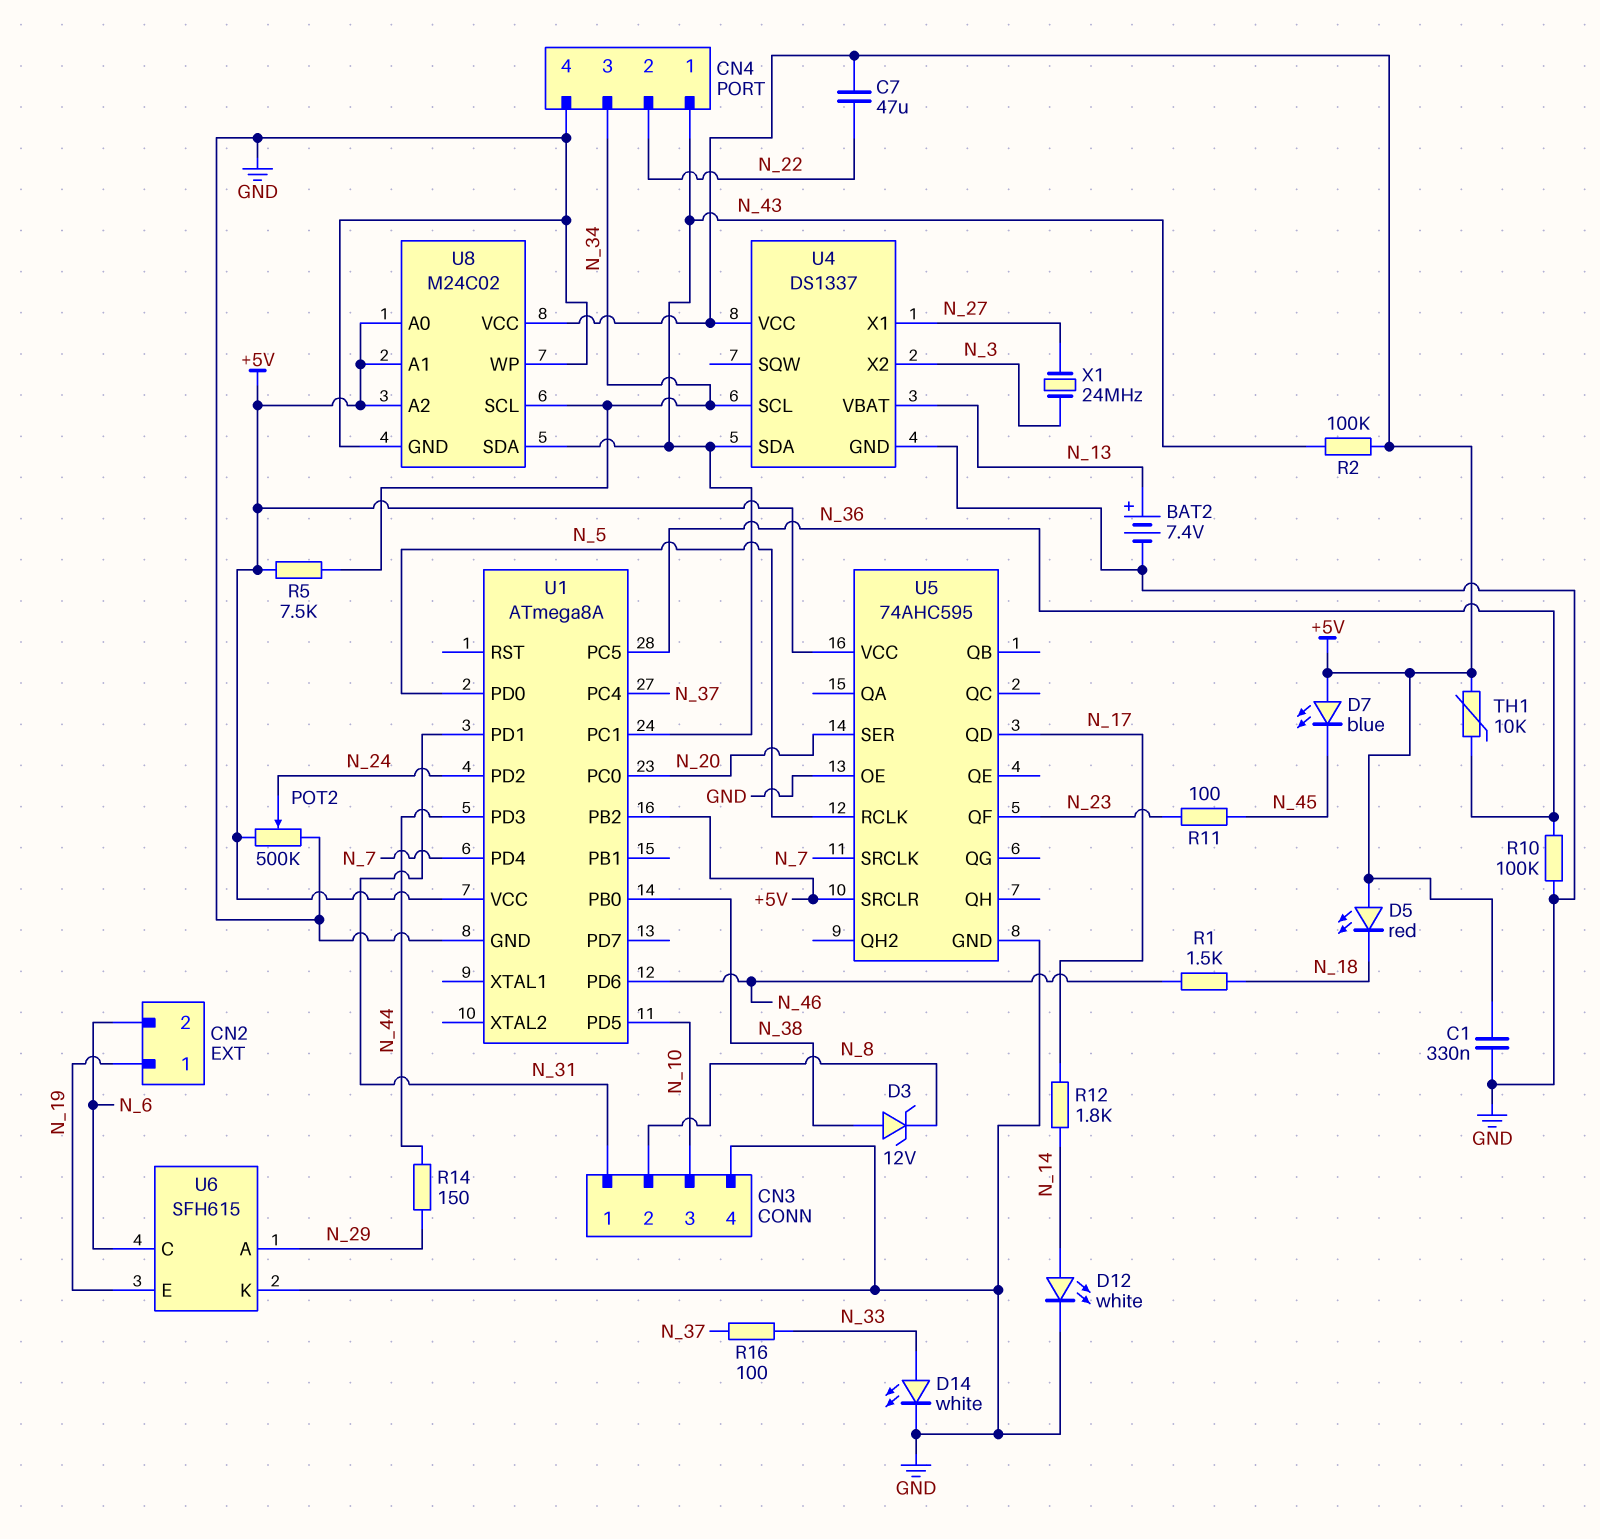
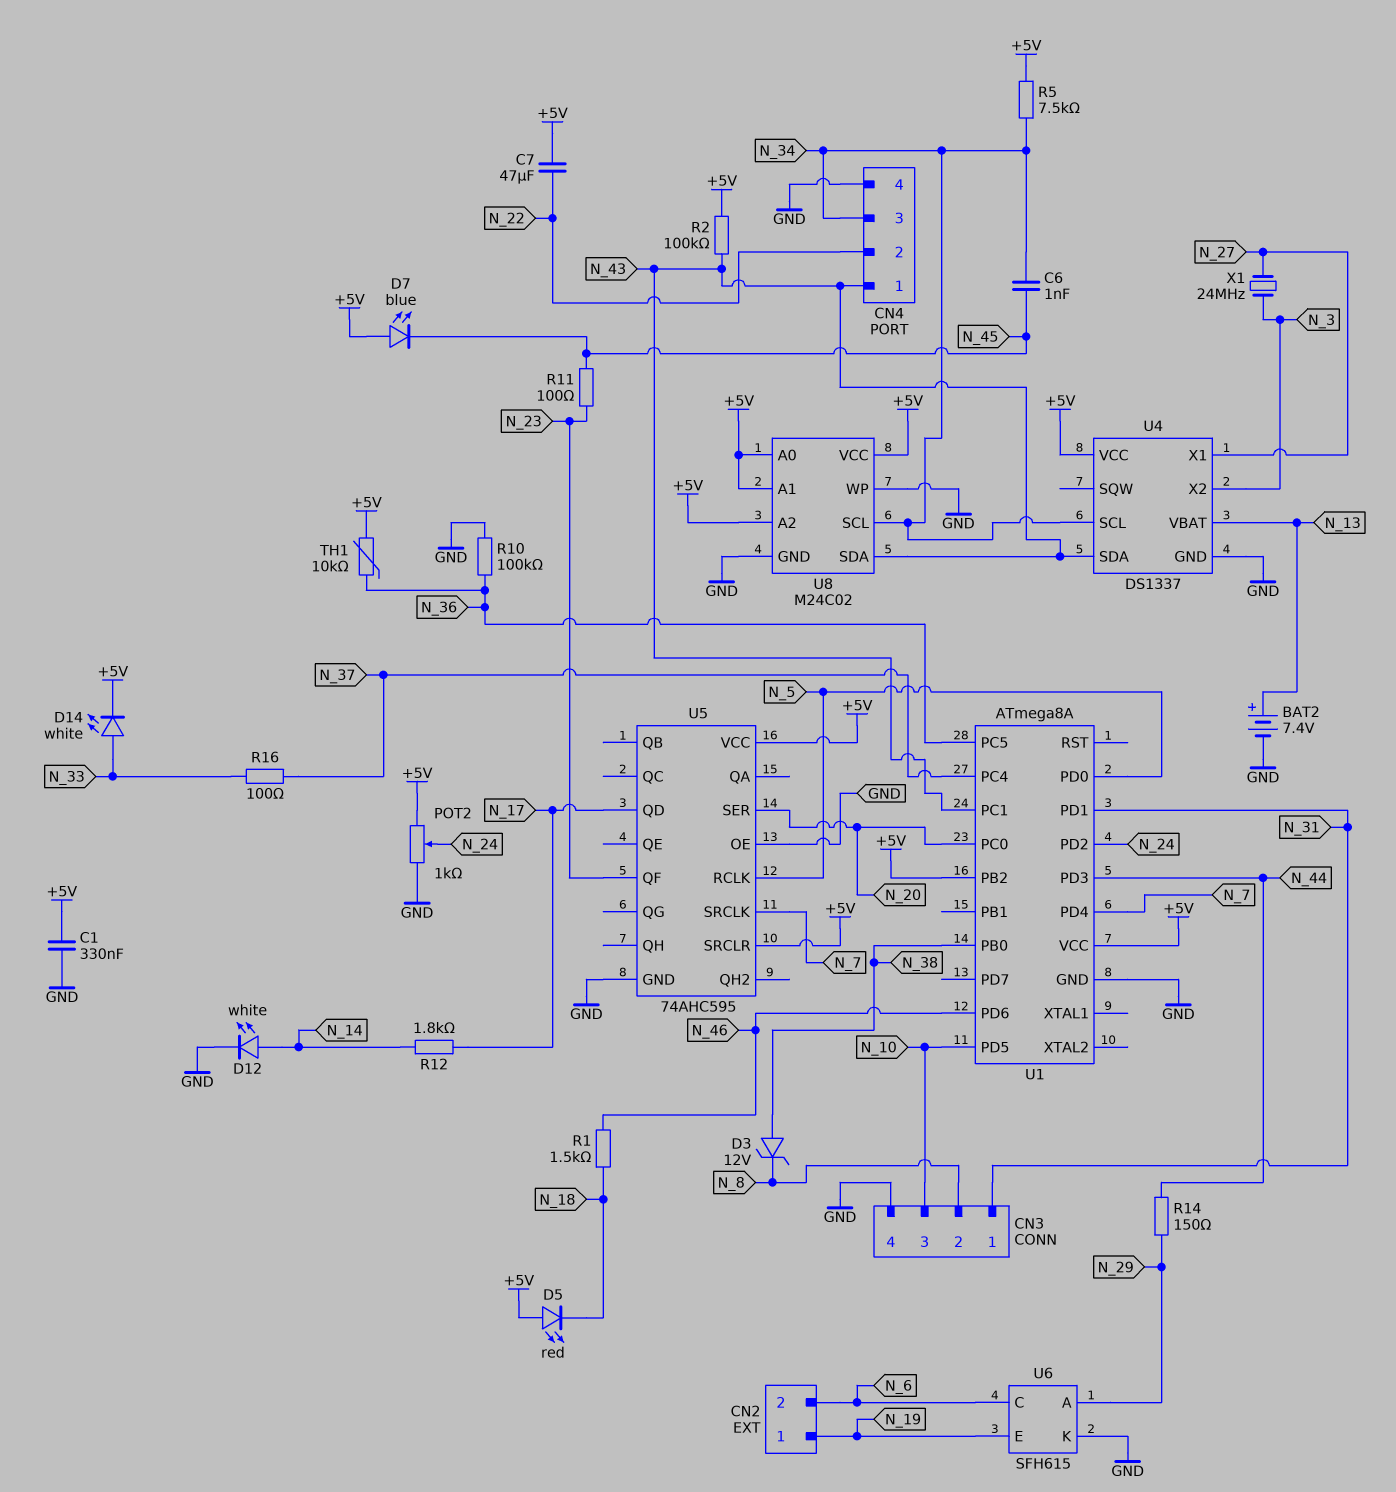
C6: none -> 1nF (N_34, N_45)
D14: LED white (A N_33, K GND) -> LED white (A N_33, K +5V)
POT2: 500k (+5V, GND, wiper N_24) -> 1k (+5V, GND, wiper N_24)

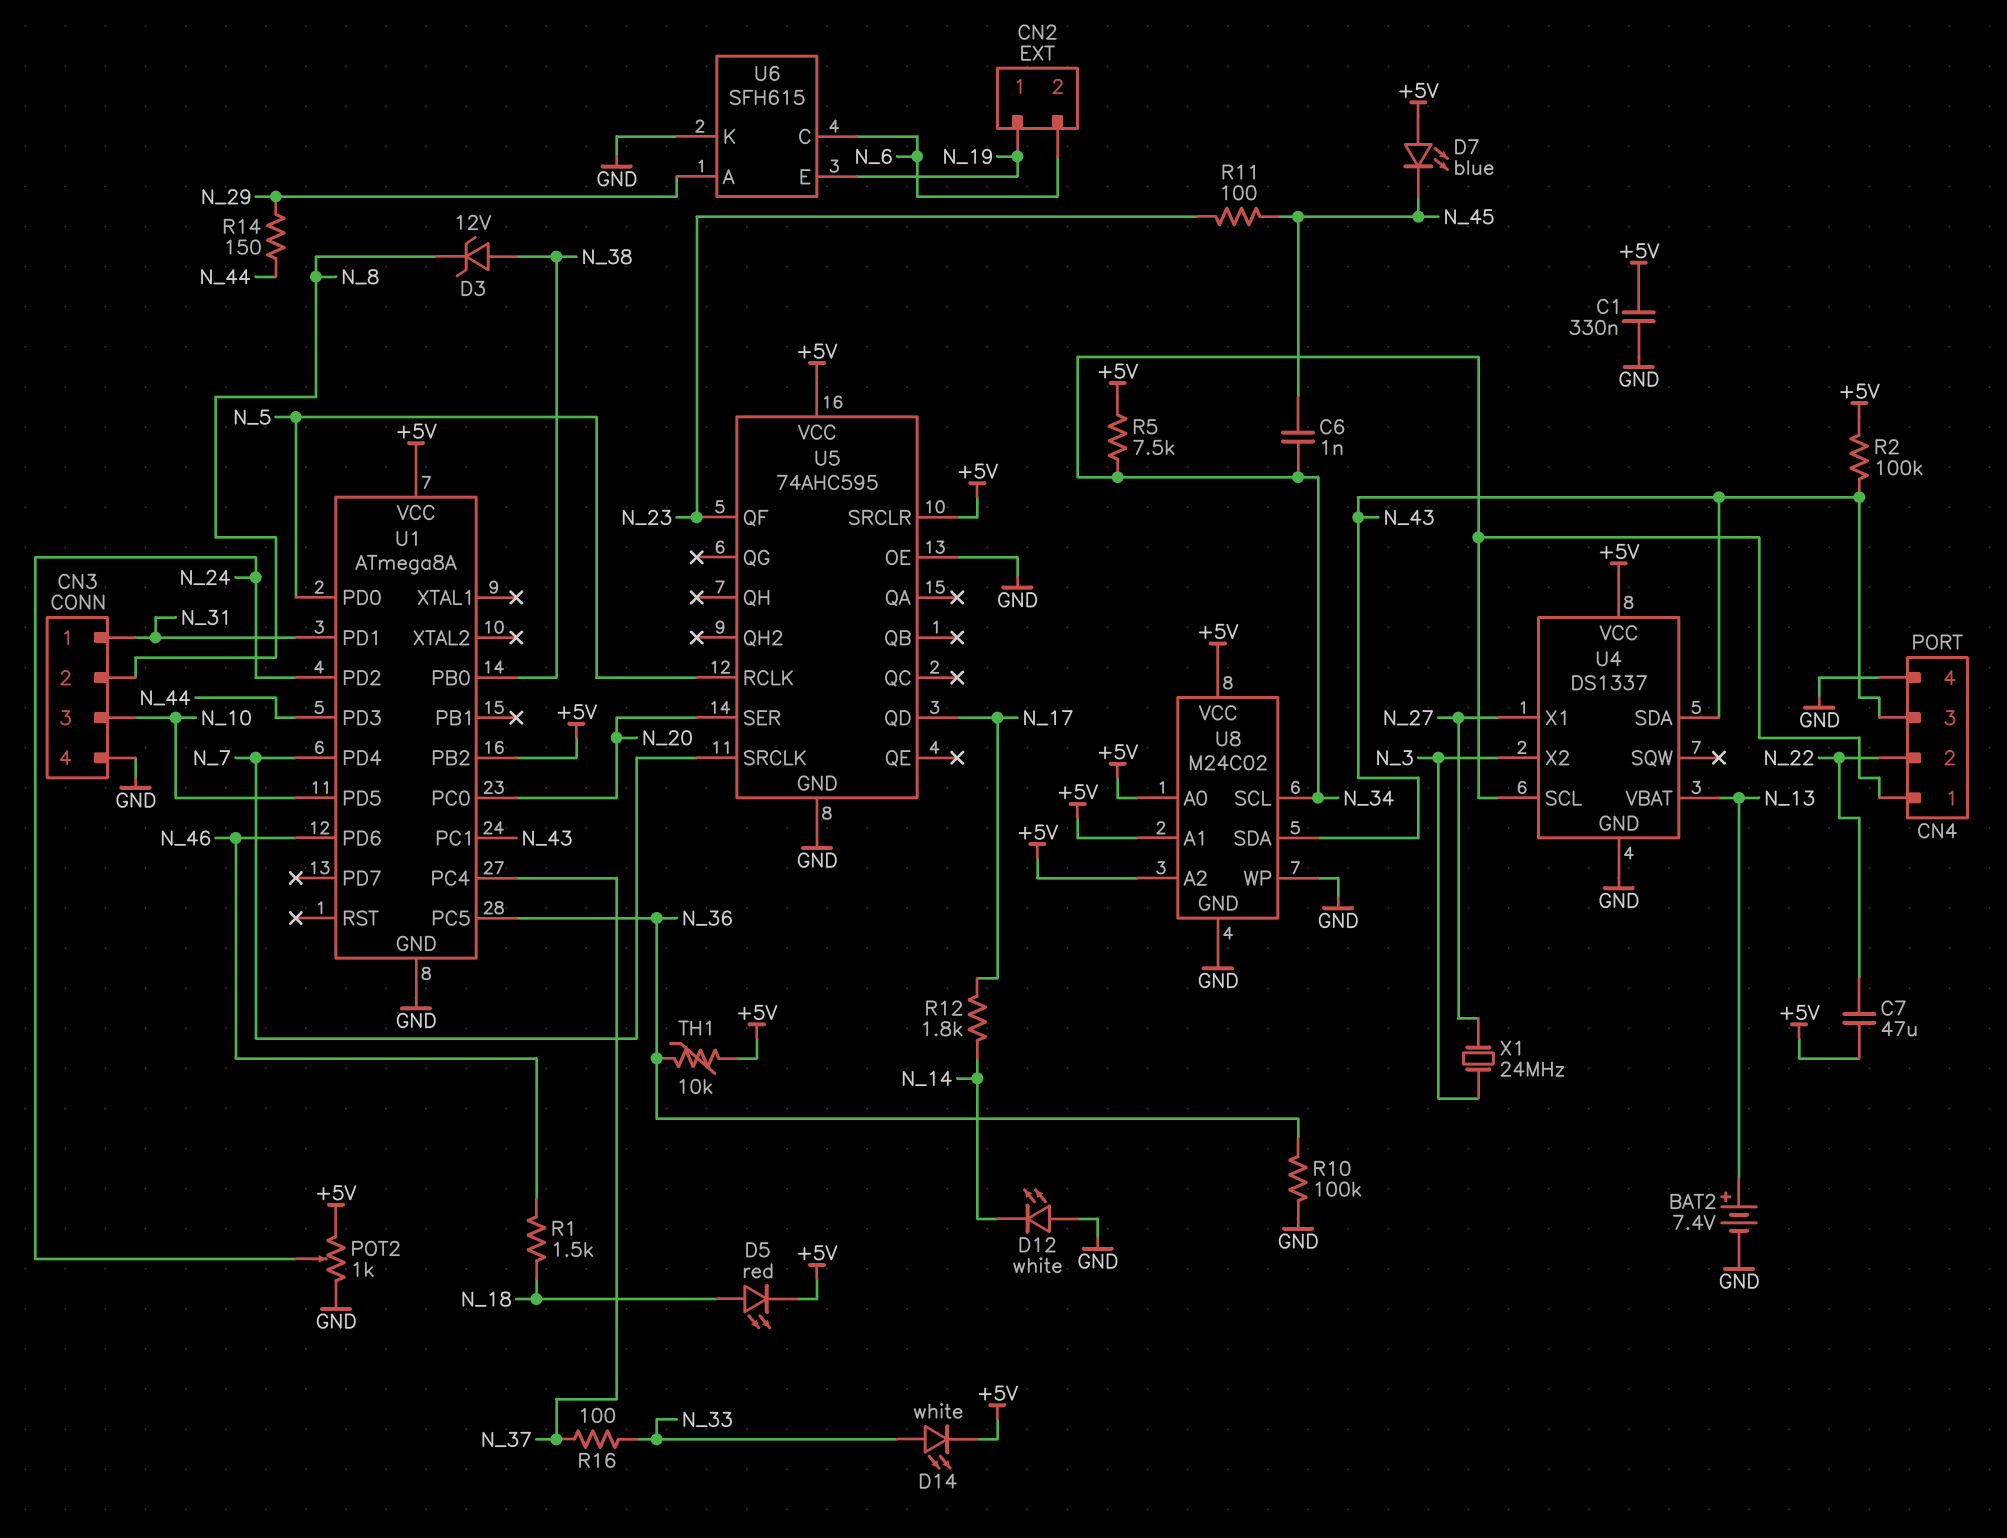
CN4 pin 1: N_43 -> N_34
CN4 pin 3: N_34 -> N_43
D5: LED red (A +5V, K N_18) -> LED red (A N_18, K +5V)
D12: LED white (A N_14, K GND) -> LED white (A GND, K N_14)

